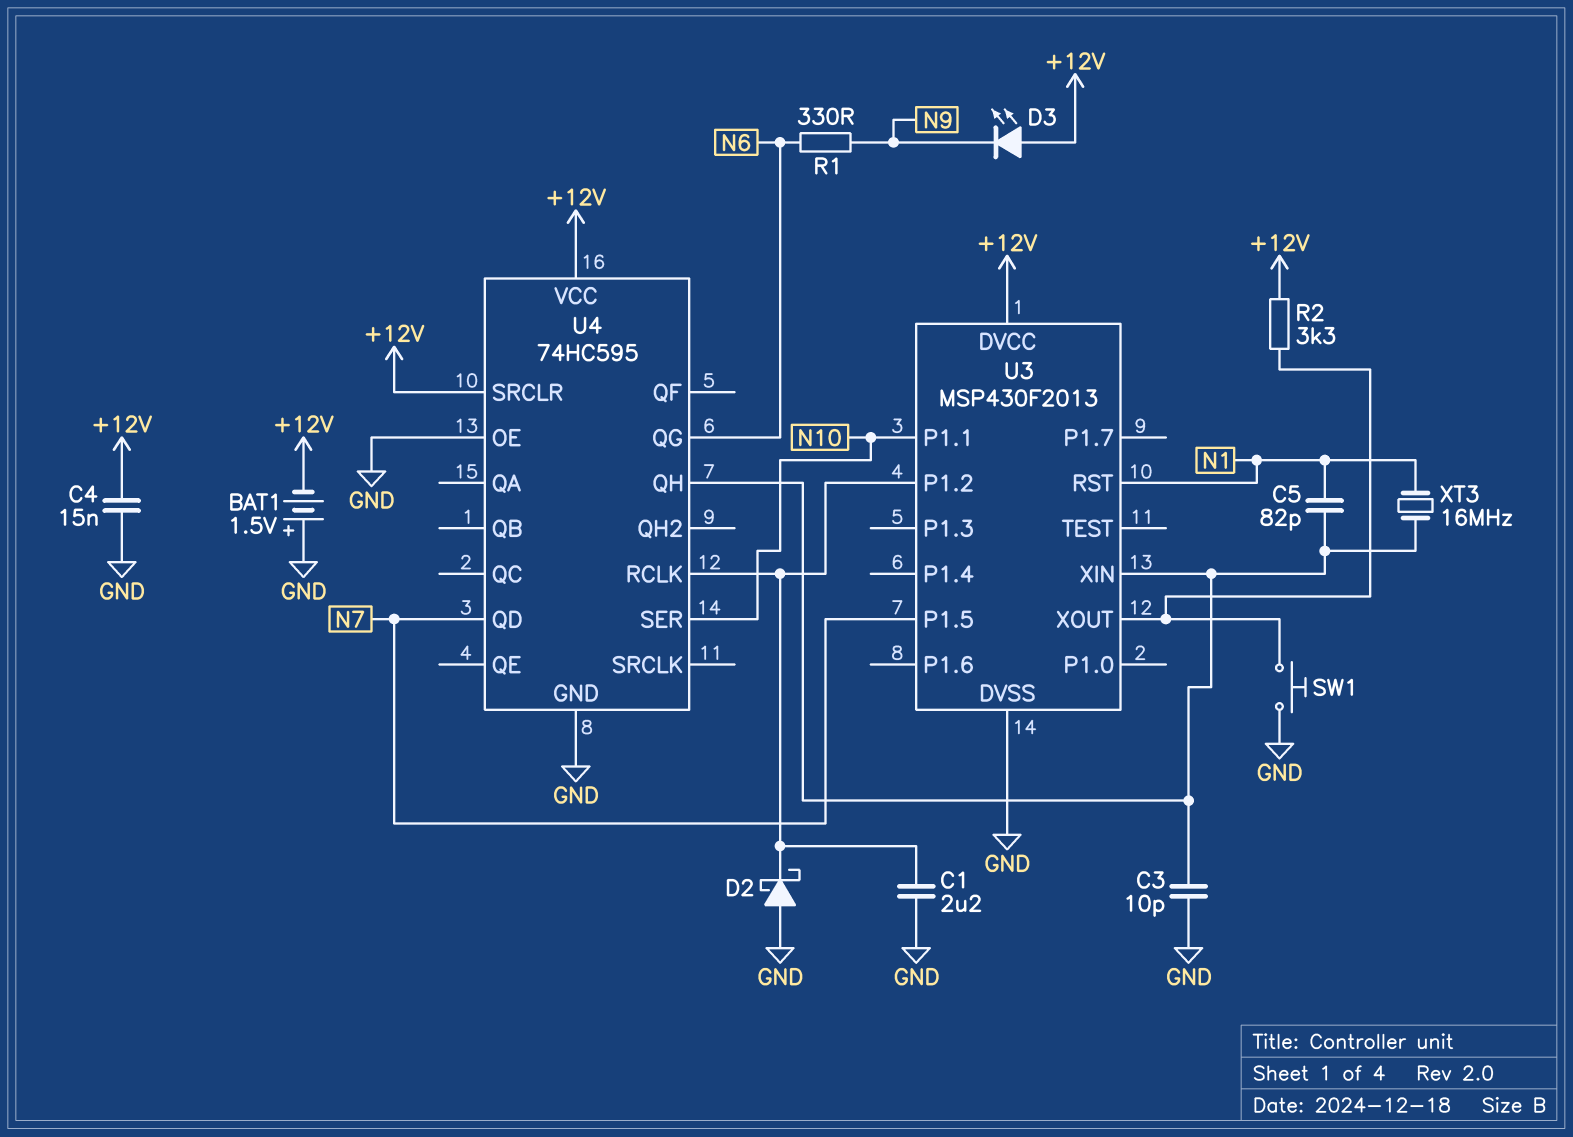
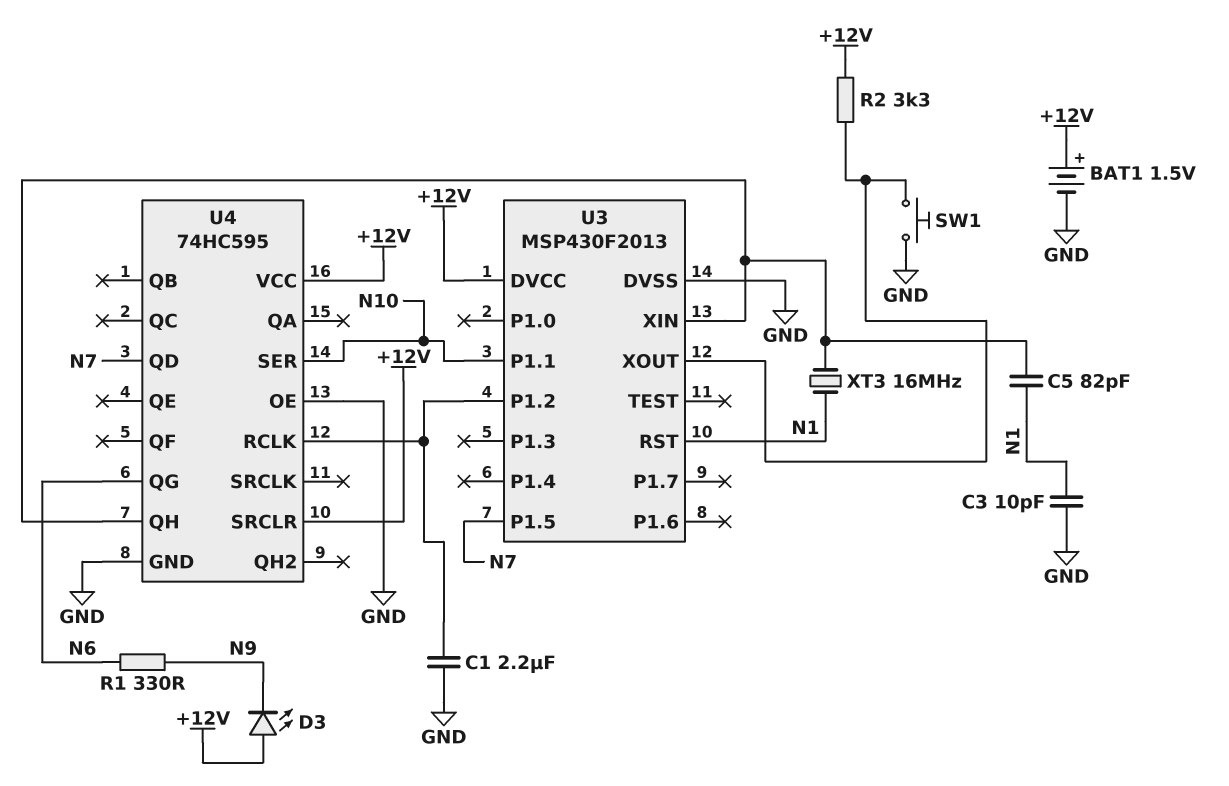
BAT1: 1.5V (plus GND, minus +12V) -> 1.5V (plus +12V, minus GND)
C3: 10pF (GND, U3/XIN) -> 10pF (GND, N1)
C4: 15nF (+12V, GND) -> none
D2: schottky (A GND, K U3/P1.2) -> none

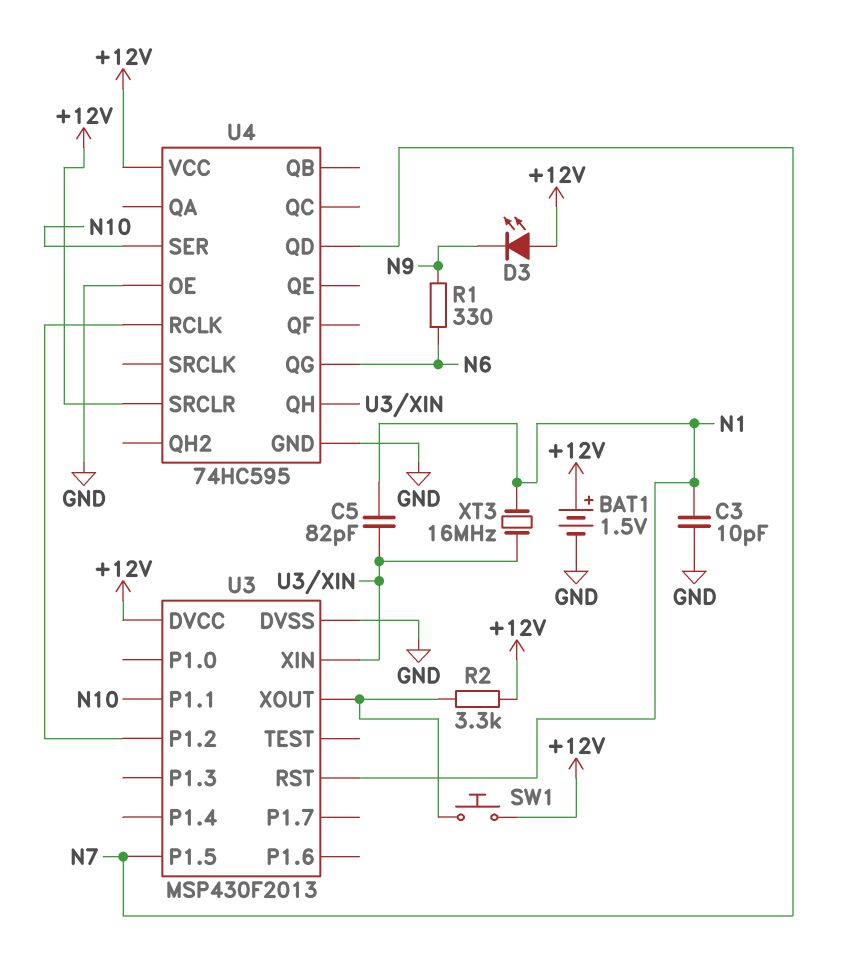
C1: 2.2uF (GND, U3/P1.2) -> none
SW1: button (GND, U3/XOUT) -> button (+12V, U3/XOUT)

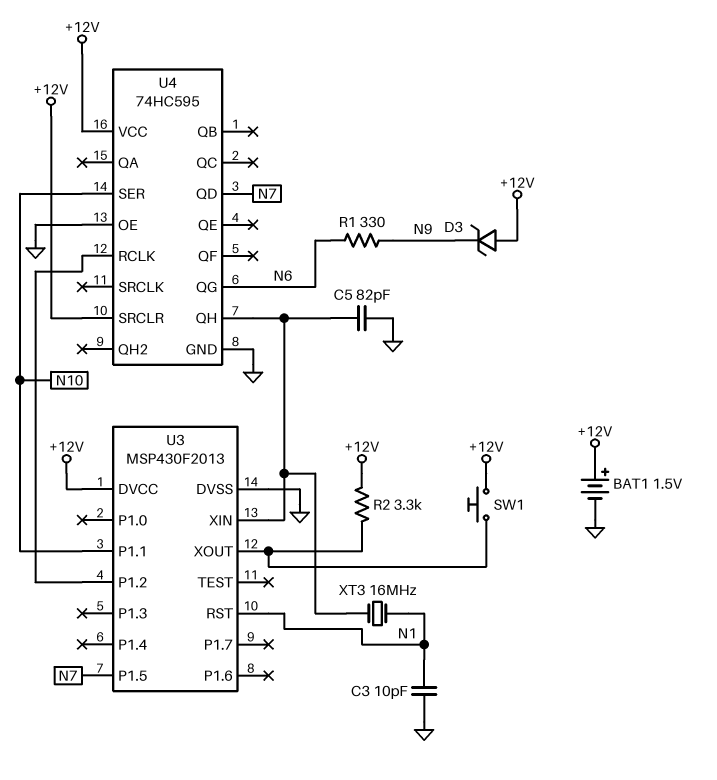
C5: 82pF (N1, U3/XIN) -> 82pF (GND, U3/XIN)
D3: LED (A +12V, K N9) -> zener (A +12V, K N9)

